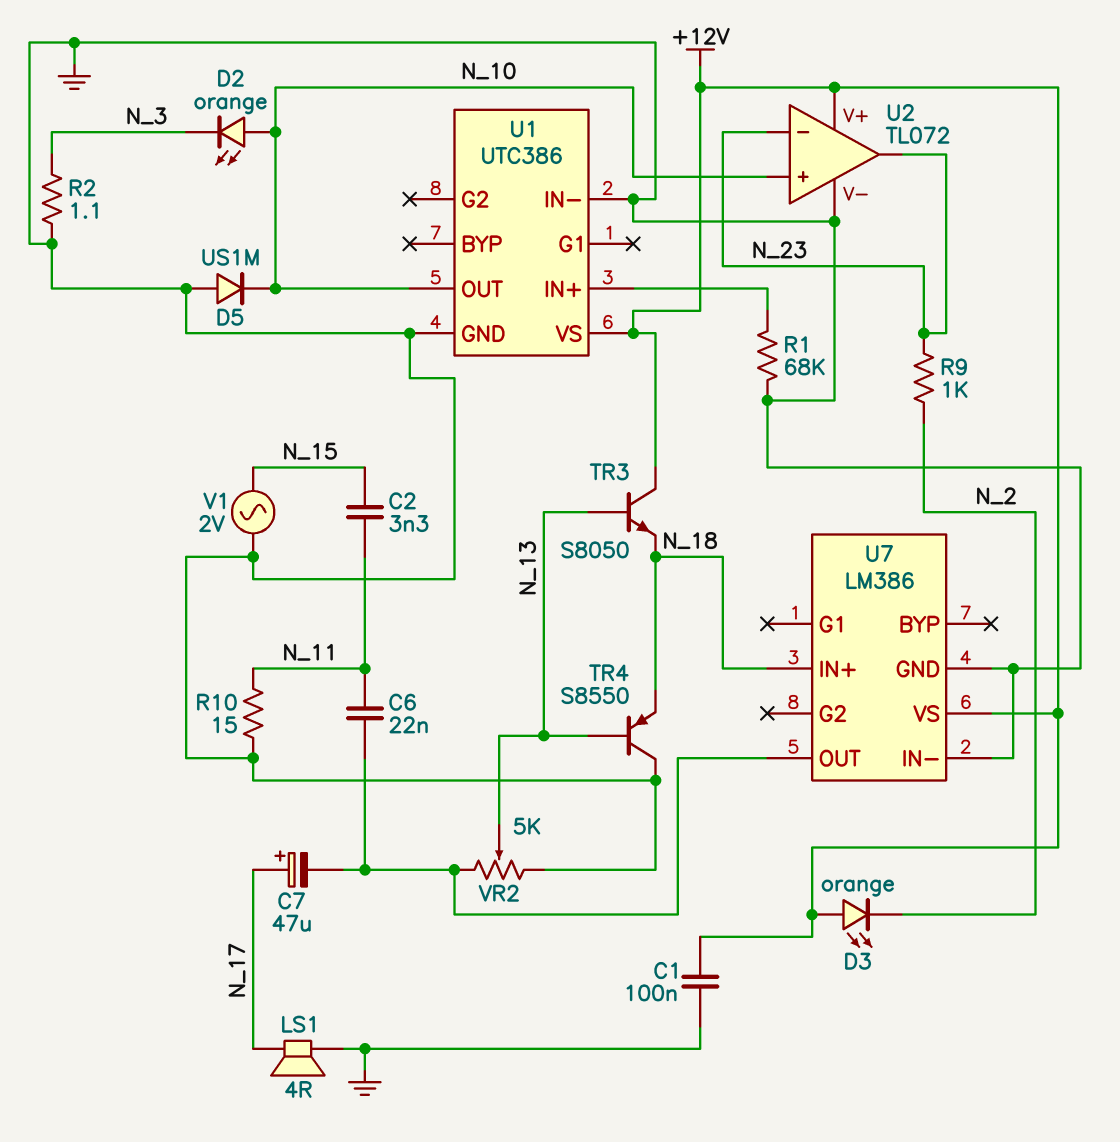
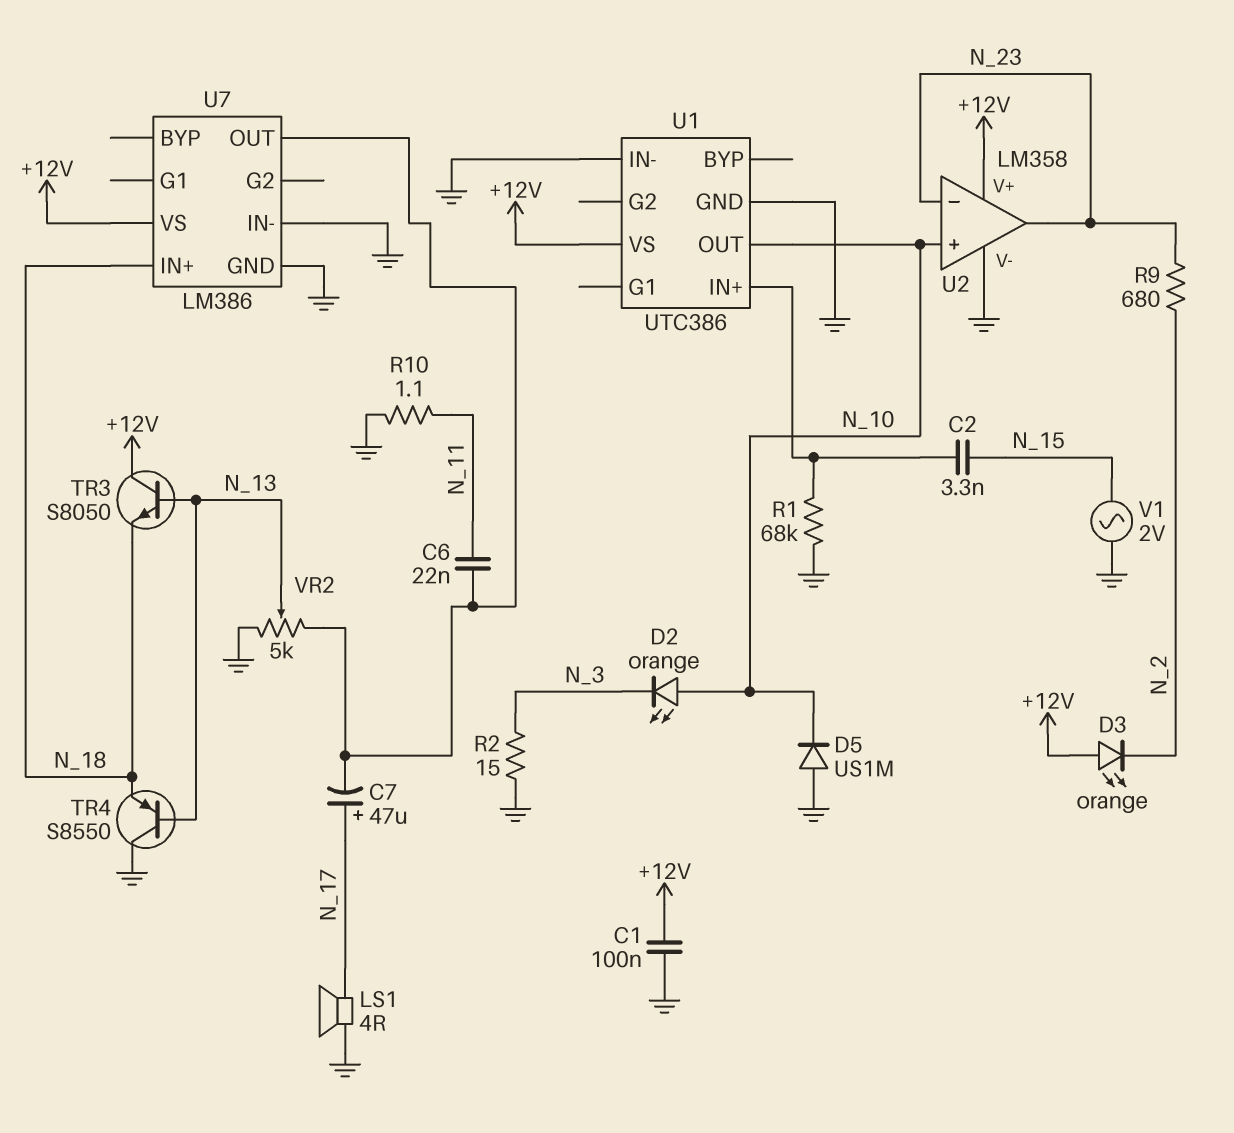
C2: 3.3nF (N_11, N_15) -> 3.3nF (N_15, U1/IN+)
R2: 1.1 (GND, N_3) -> 15 (GND, N_3)
R9: 1k (N_2, N_23) -> 680 (N_2, N_23)
R10: 15 (GND, N_11) -> 1.1 (GND, N_11)
U2: TL072 -> LM358

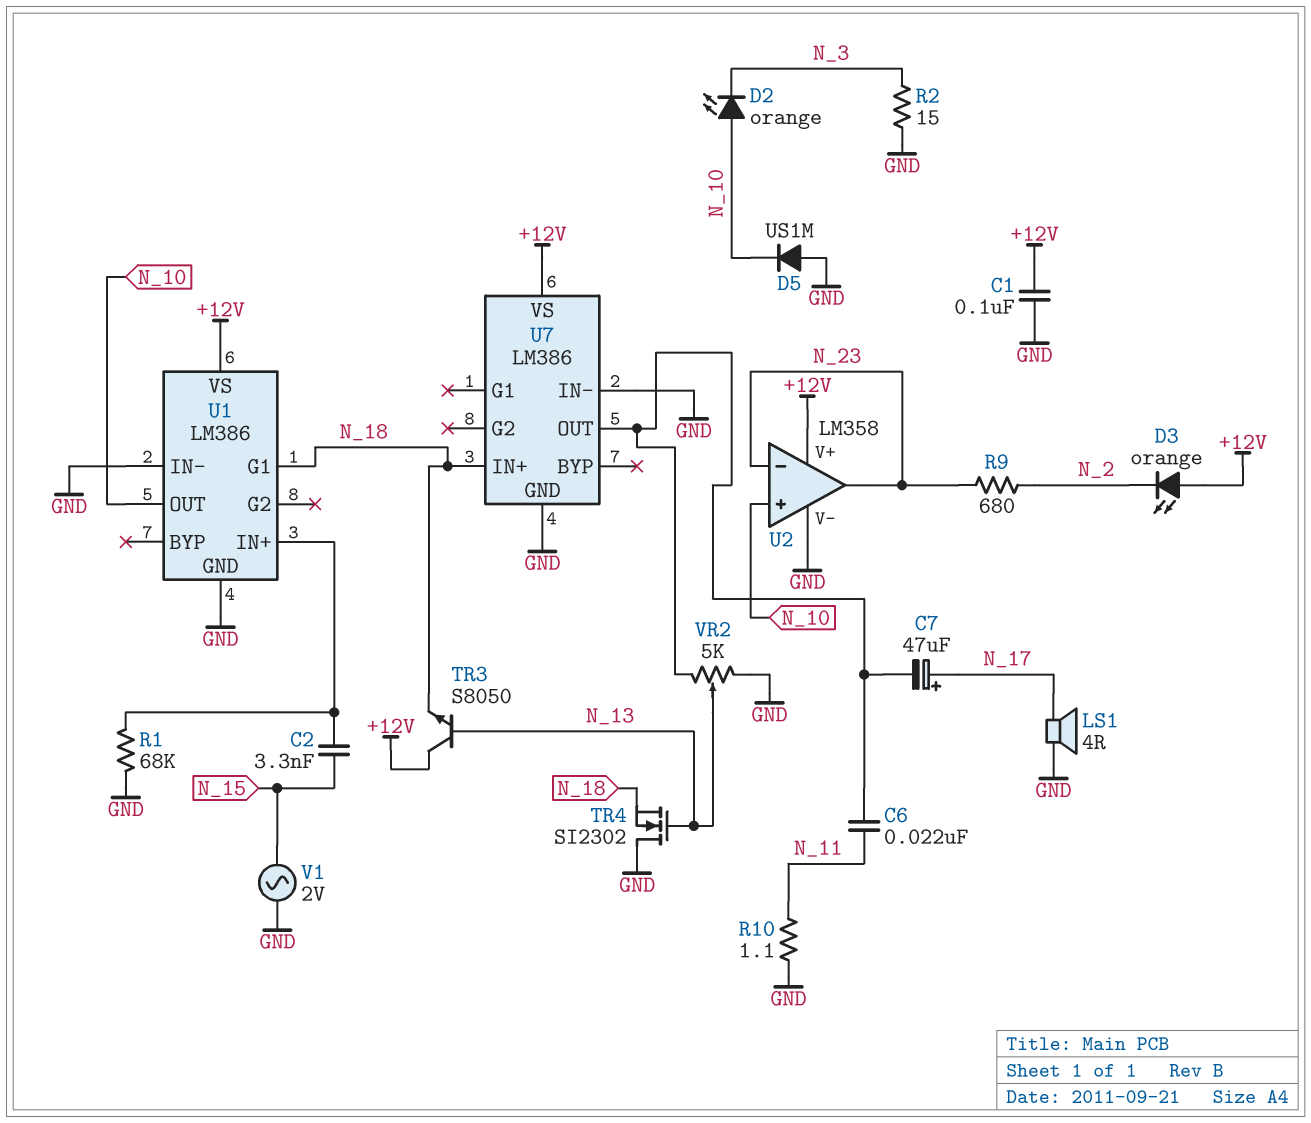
TR4: PNP S8550 (B N_13, C GND, E N_18) -> NMOS SI2302 (G N_13, D GND, S N_18)
U1: UTC386 -> LM386
U1 pin G1: none -> N_18

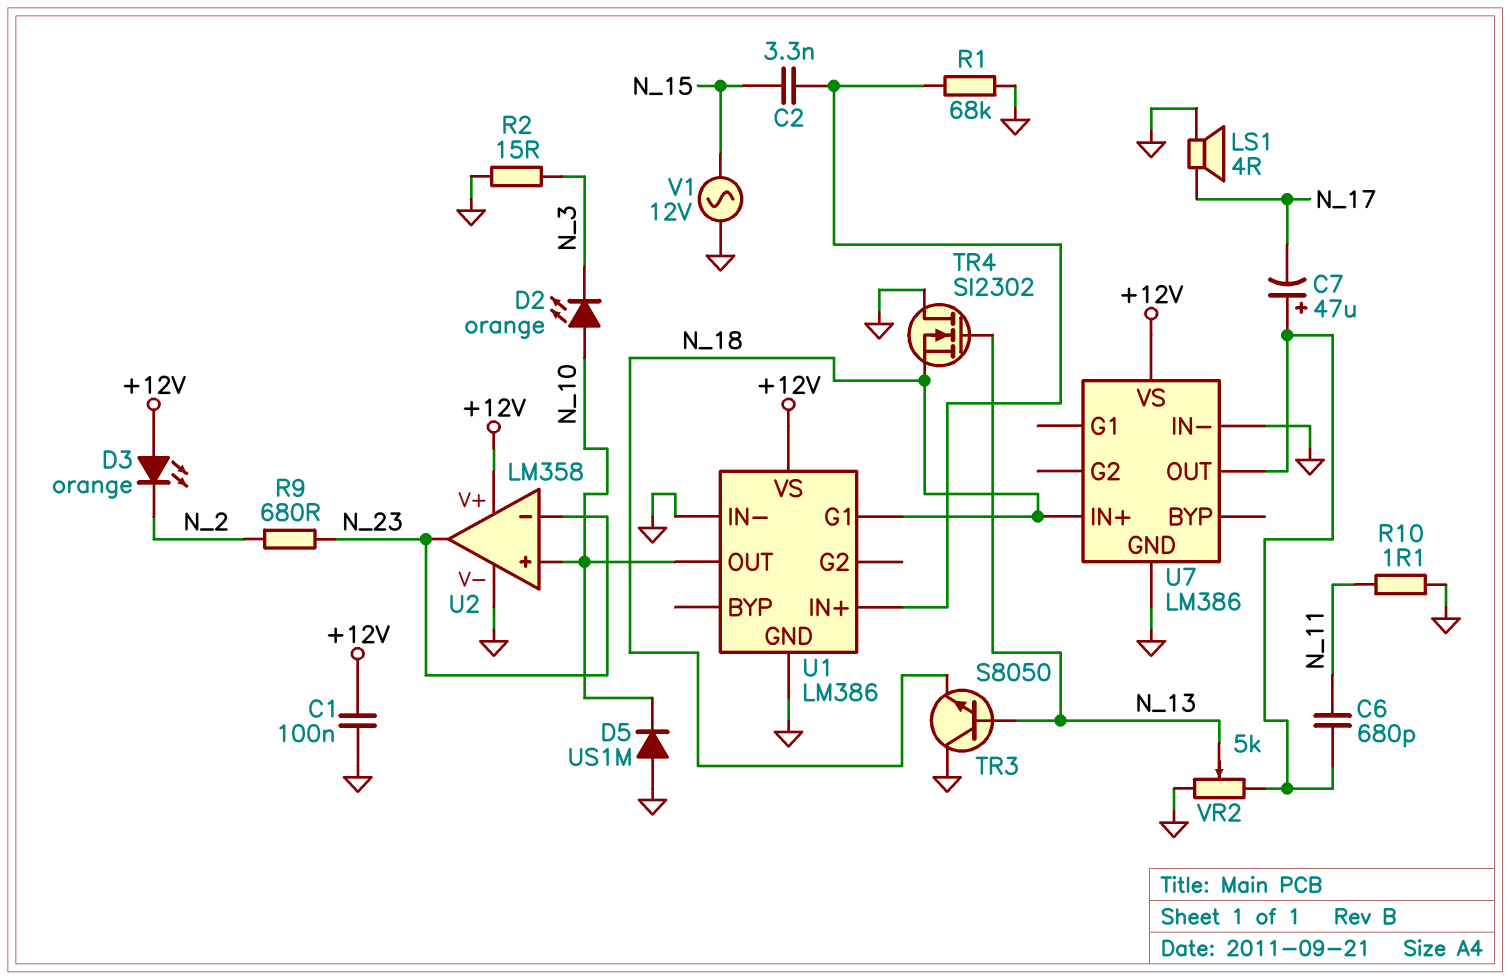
C6: 22nF (N_11, U7/OUT) -> 680pF (N_11, U7/OUT)
C7: 47uF (plus N_17, minus U7/OUT) -> 47uF (plus U7/OUT, minus N_17)
TR3: NPN S8050 (B N_13, C +12V, E N_18) -> NPN S8050 (B N_13, C GND, E N_18)
V1: AC 2V (GND, N_15) -> AC 12V (GND, N_15)

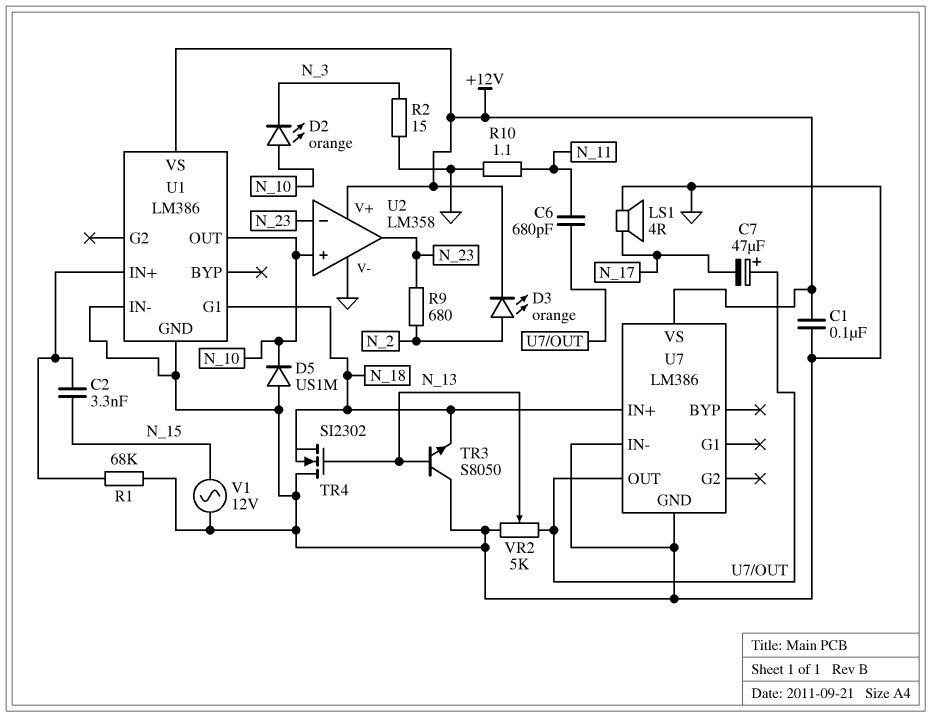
D3: LED orange (A +12V, K N_2) -> LED orange (A N_2, K +12V)

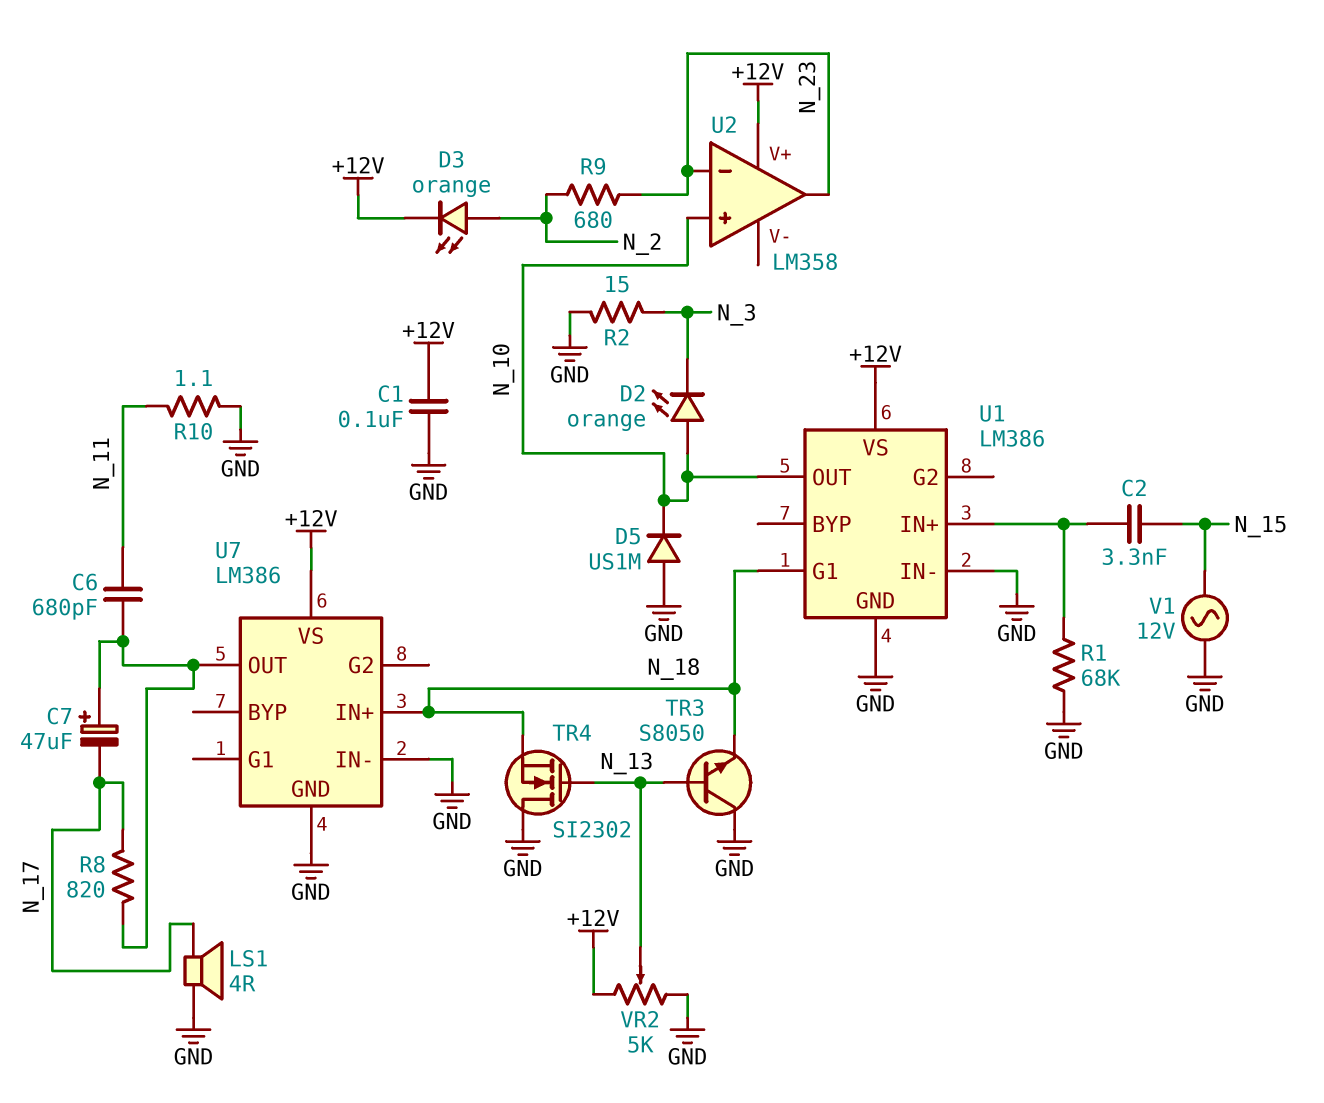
R8: none -> 820 (N_17, U7/OUT)
U2 pin V-: GND -> none
VR2: 5k (GND, U7/OUT, wiper N_13) -> 5k (+12V, GND, wiper N_13)

